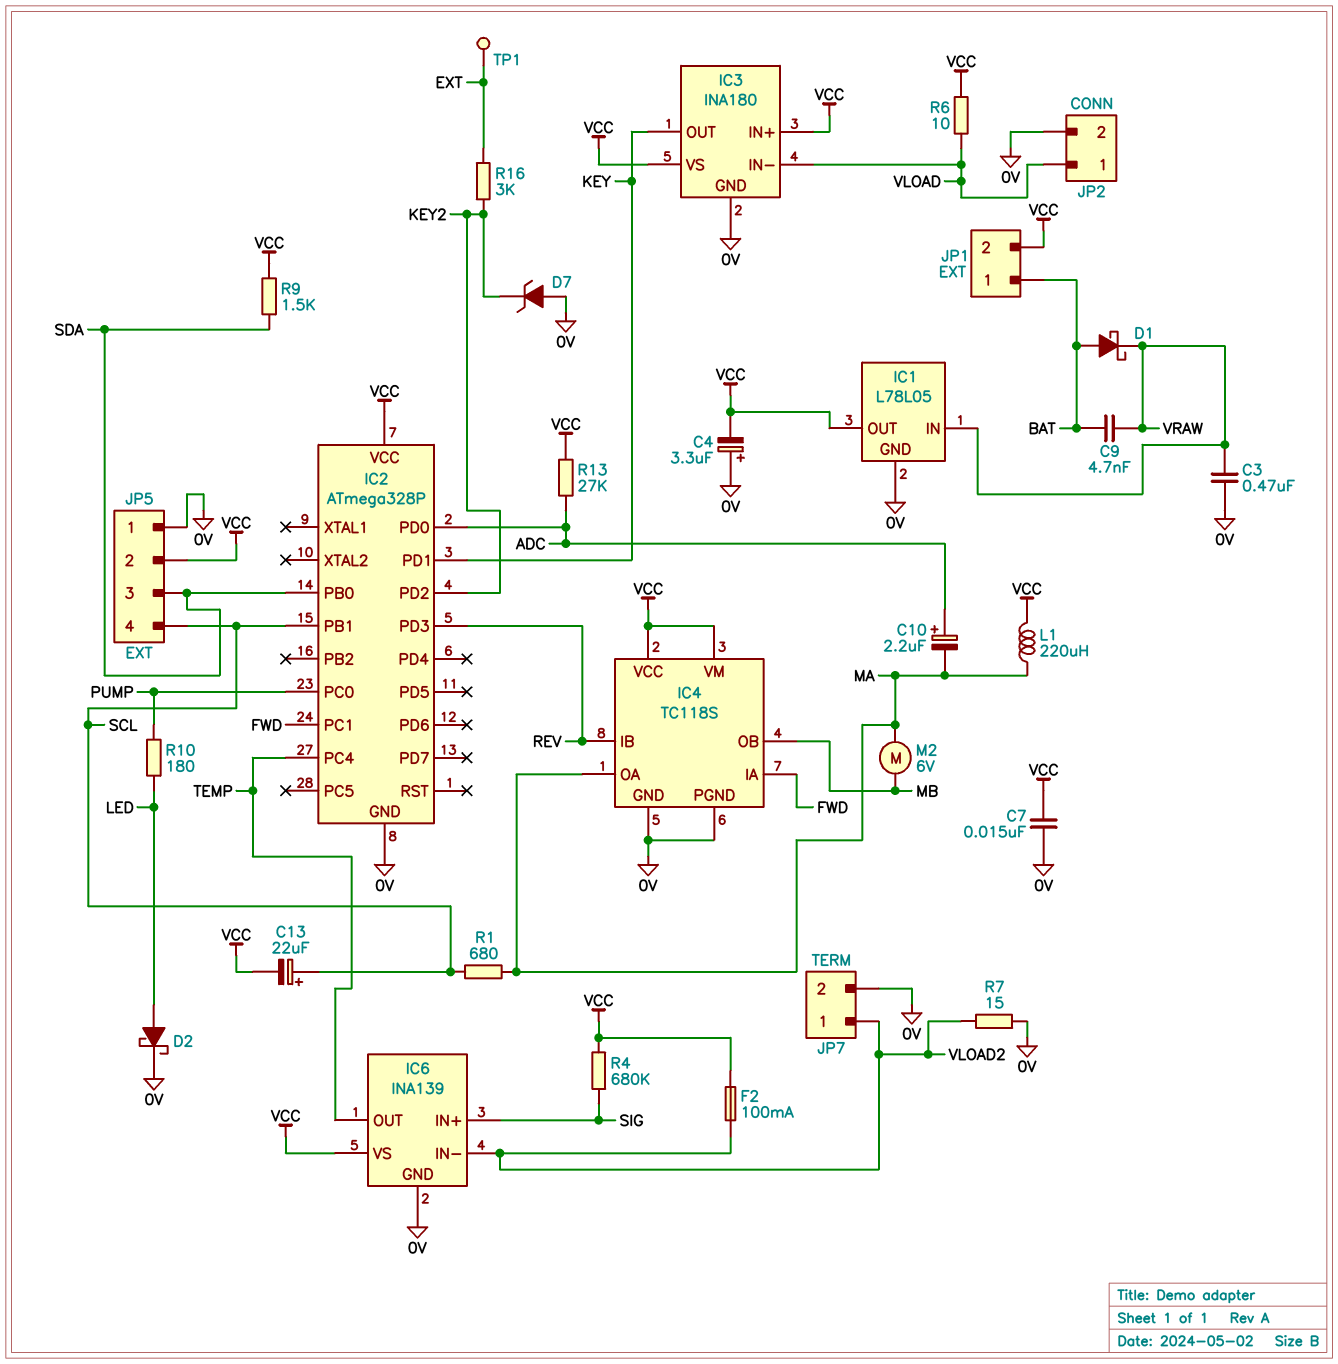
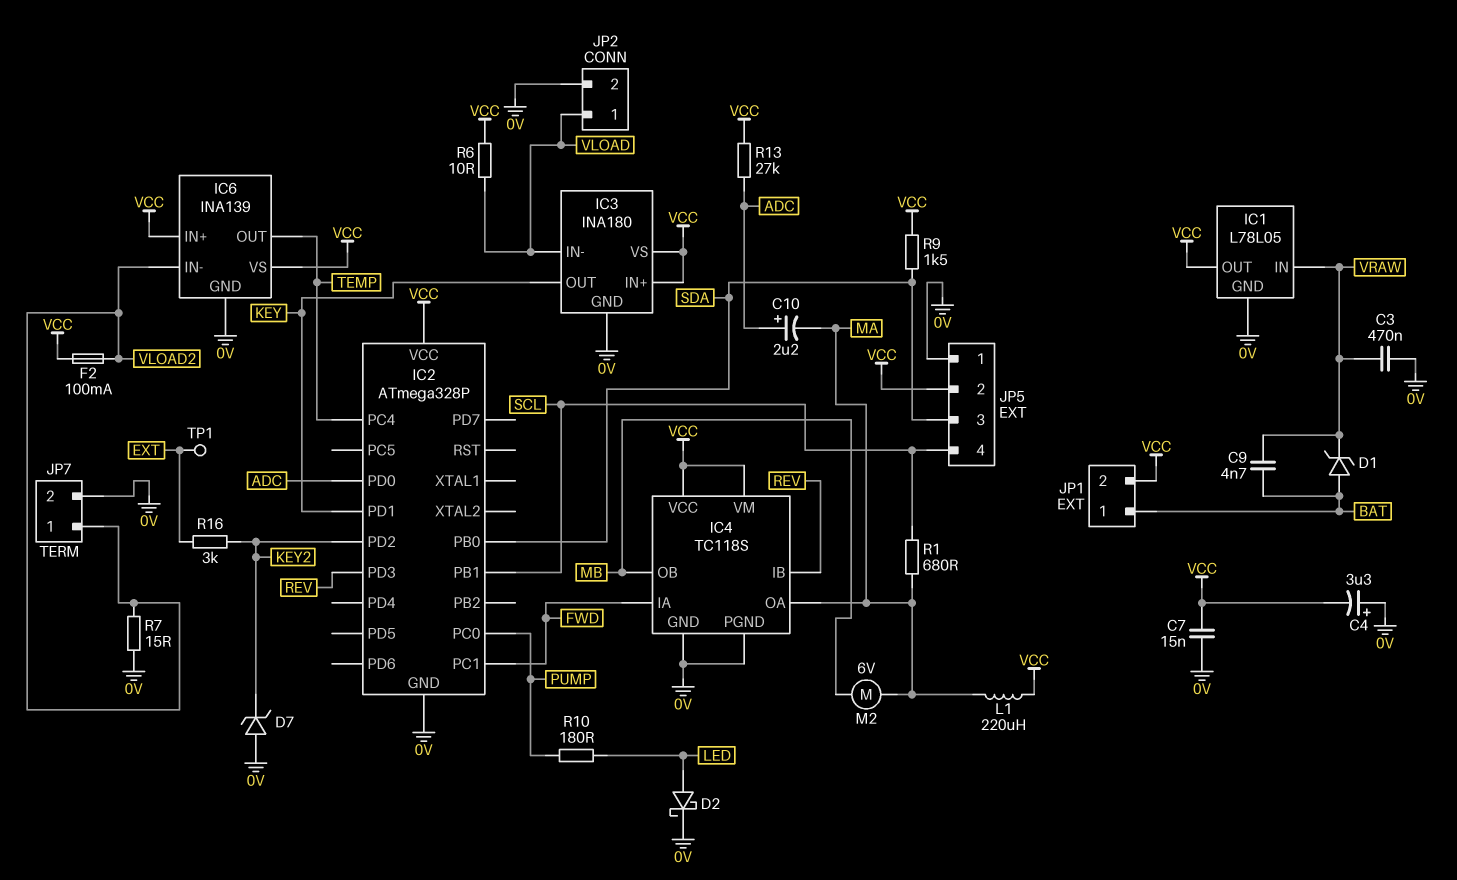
C13: 22uF (plus SCL, minus VCC) -> none
D1: schottky (A BAT, K VRAW) -> zener (A BAT, K VRAW)
IC6 pin IN+: SIG -> VCC
R4: 680k (SIG, VCC) -> none

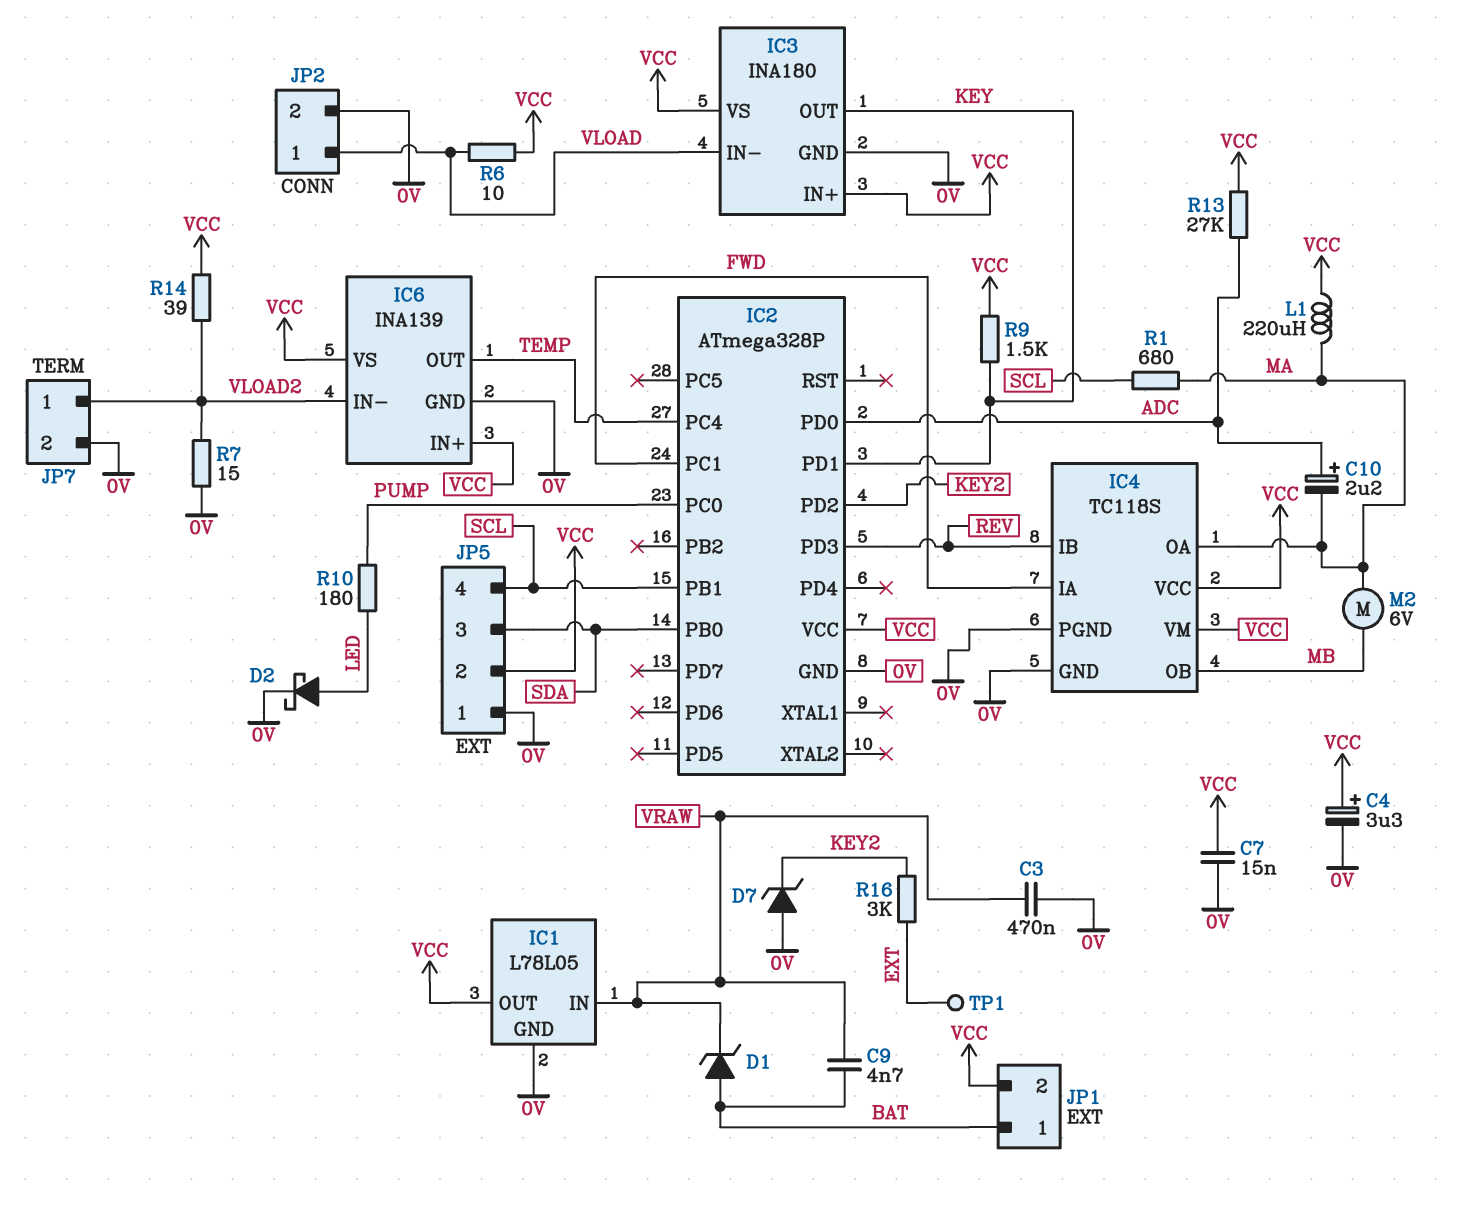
C4: 3.3uF (plus 0V, minus VCC) -> 3.3uF (plus VCC, minus 0V)
F2: 100mA (VCC, VLOAD2) -> none
R9: 1.5k (SDA, VCC) -> 1.5k (KEY, VCC)
R14: none -> 39 (VCC, VLOAD2)

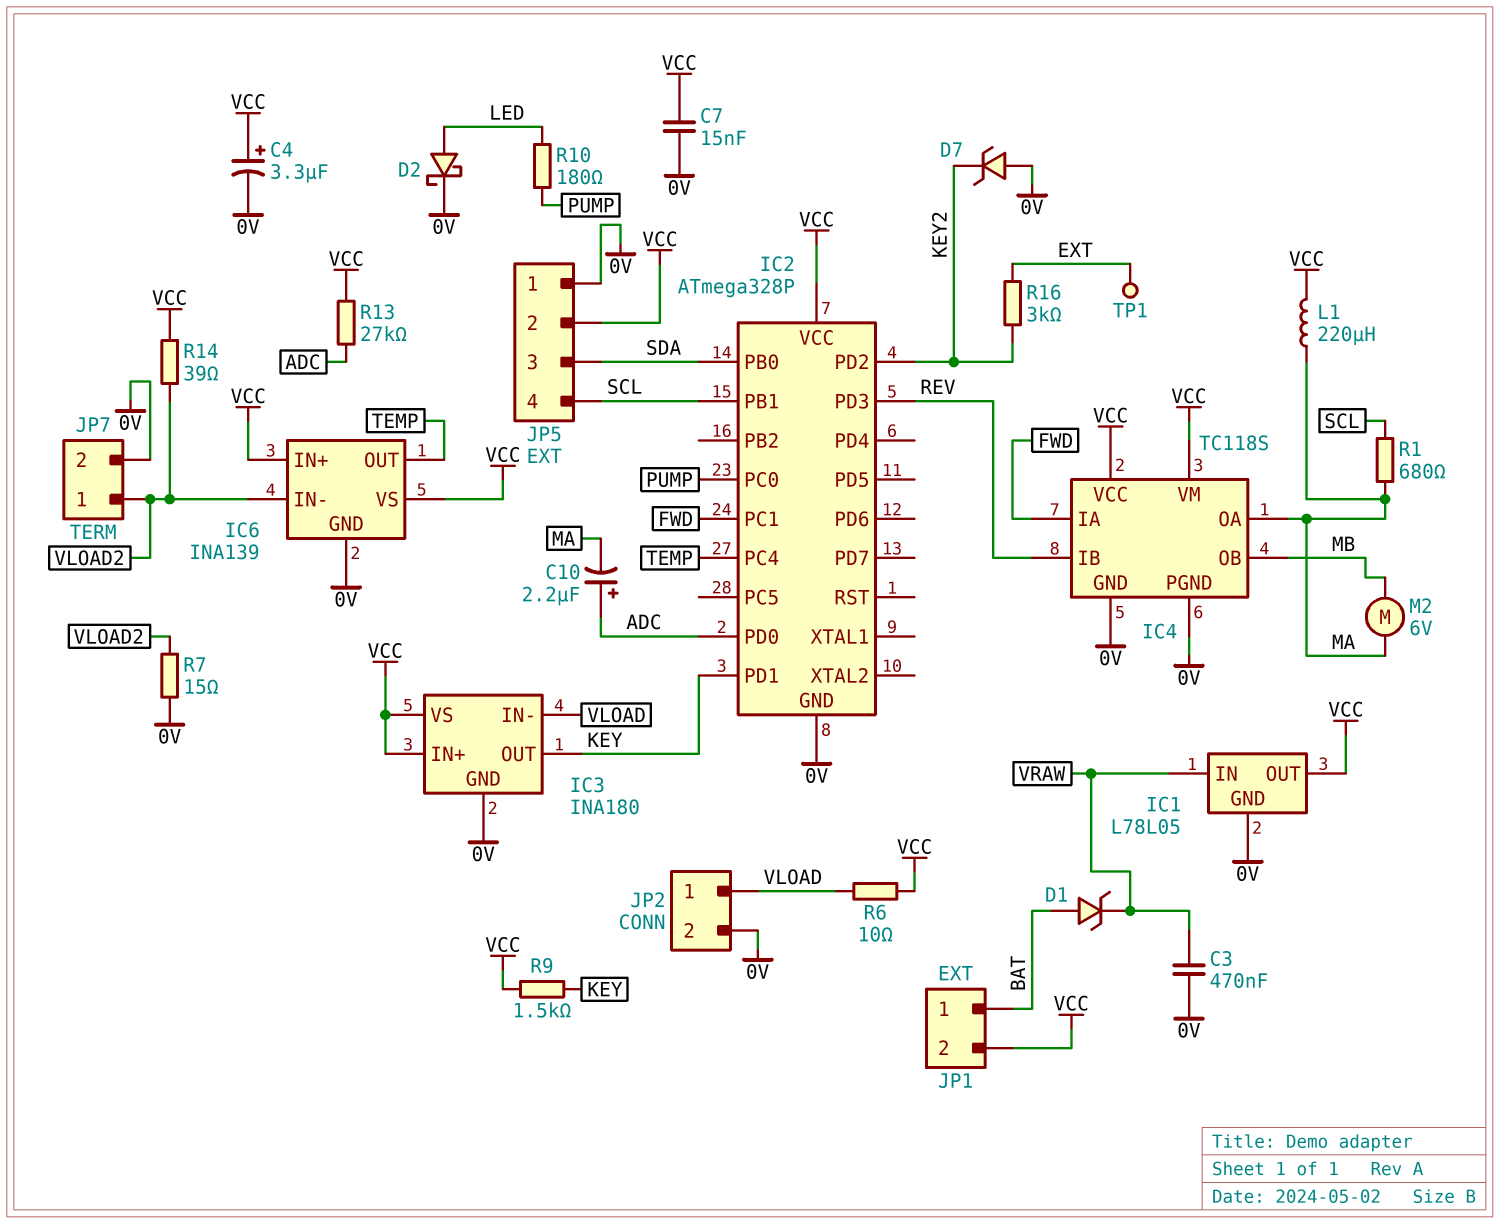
C9: 4.7nF (BAT, VRAW) -> none

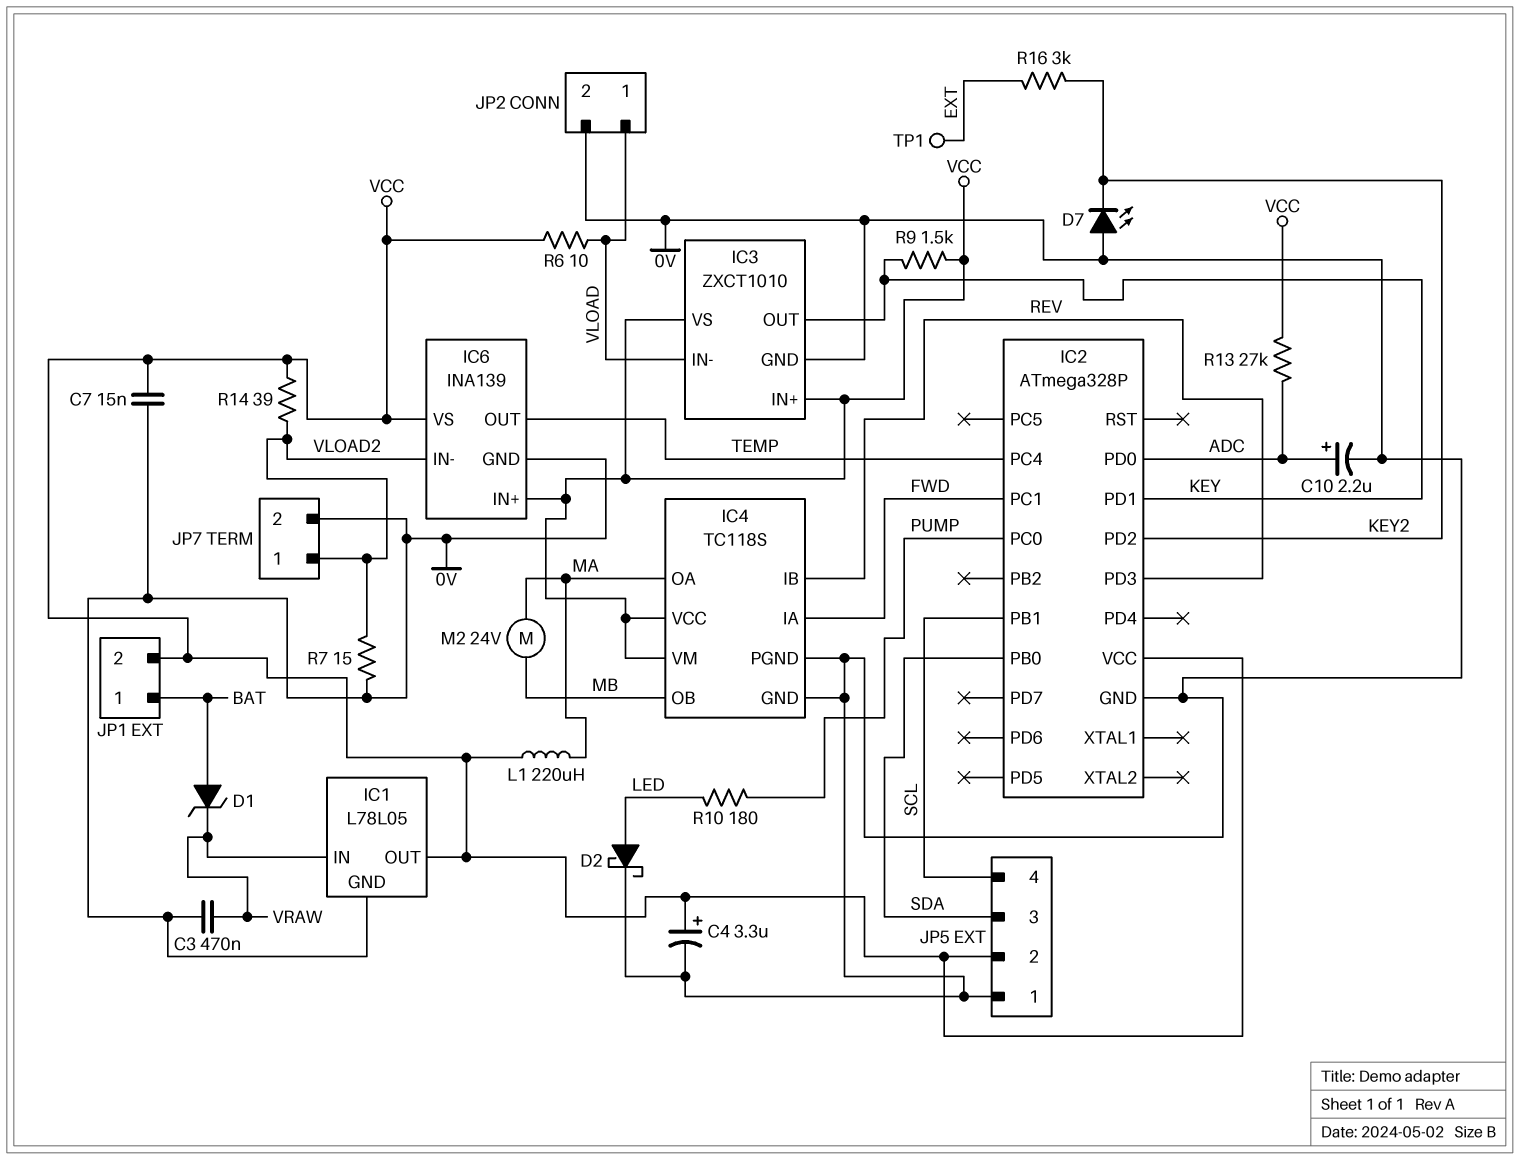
C10: 2.2uF (plus ADC, minus MA) -> 2.2uF (plus ADC, minus 0V)
D7: zener (A 0V, K KEY2) -> LED (A 0V, K KEY2)
IC3: INA180 -> ZXCT1010
M2: motor 6V (MA, MB) -> motor 24V (MA, MB)
R1: 680 (MA, SCL) -> none

